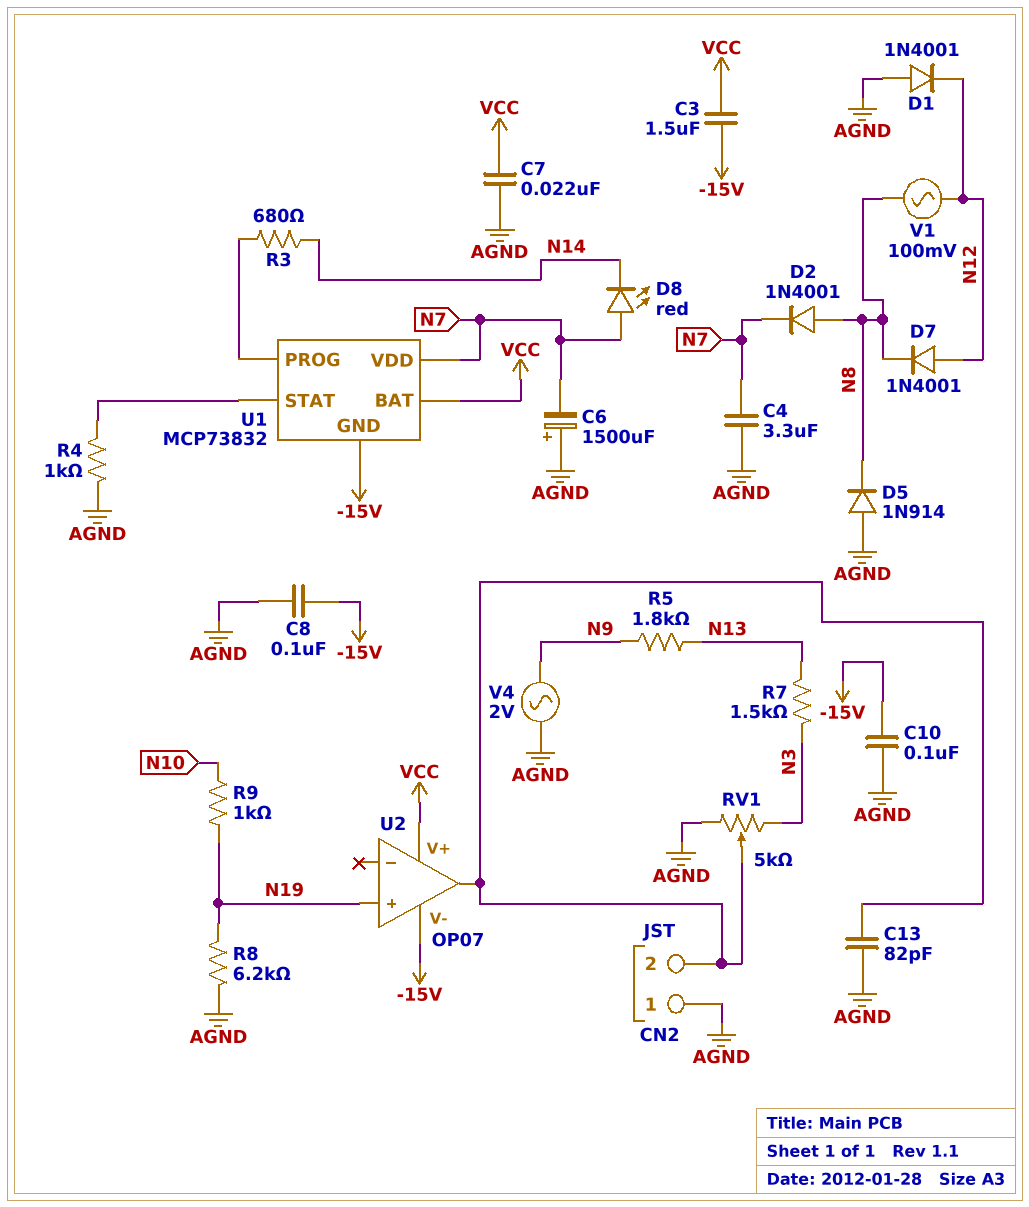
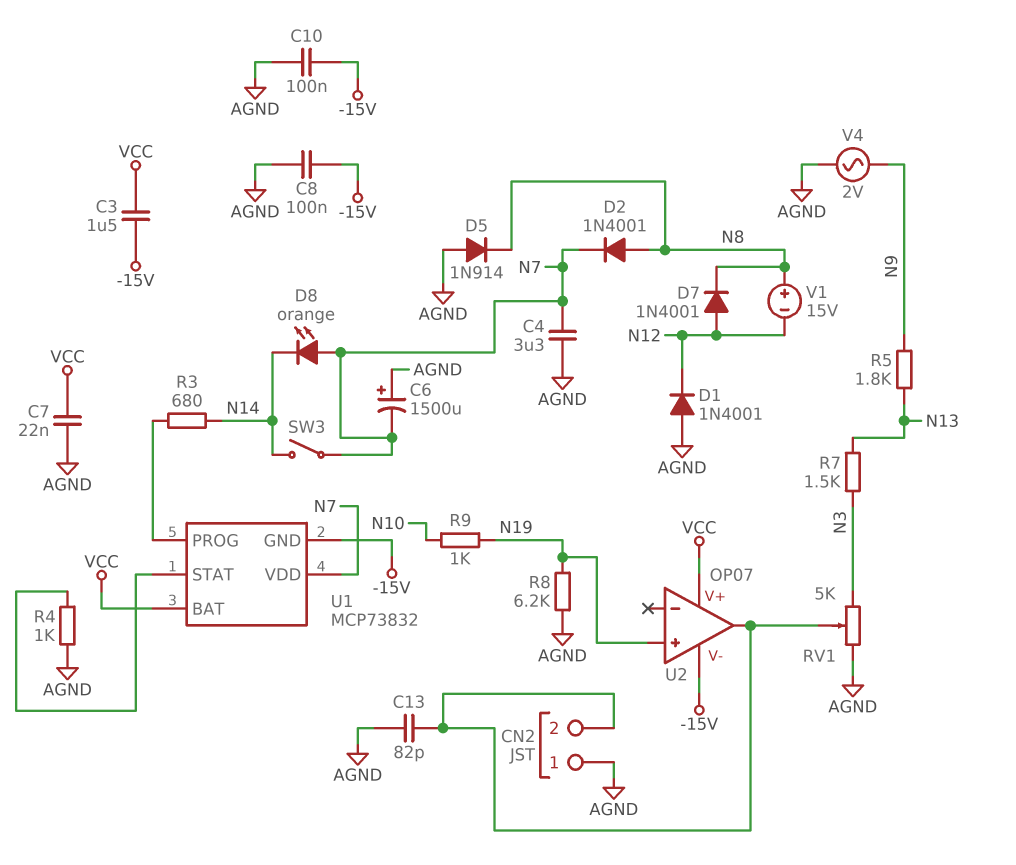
D8: LED red (A N7, K N14) -> LED orange (A N7, K N14)
SW3: none -> switch (N7, N14)
V1: AC 100mV (N8, N12) -> 15V (plus N8, minus N12)

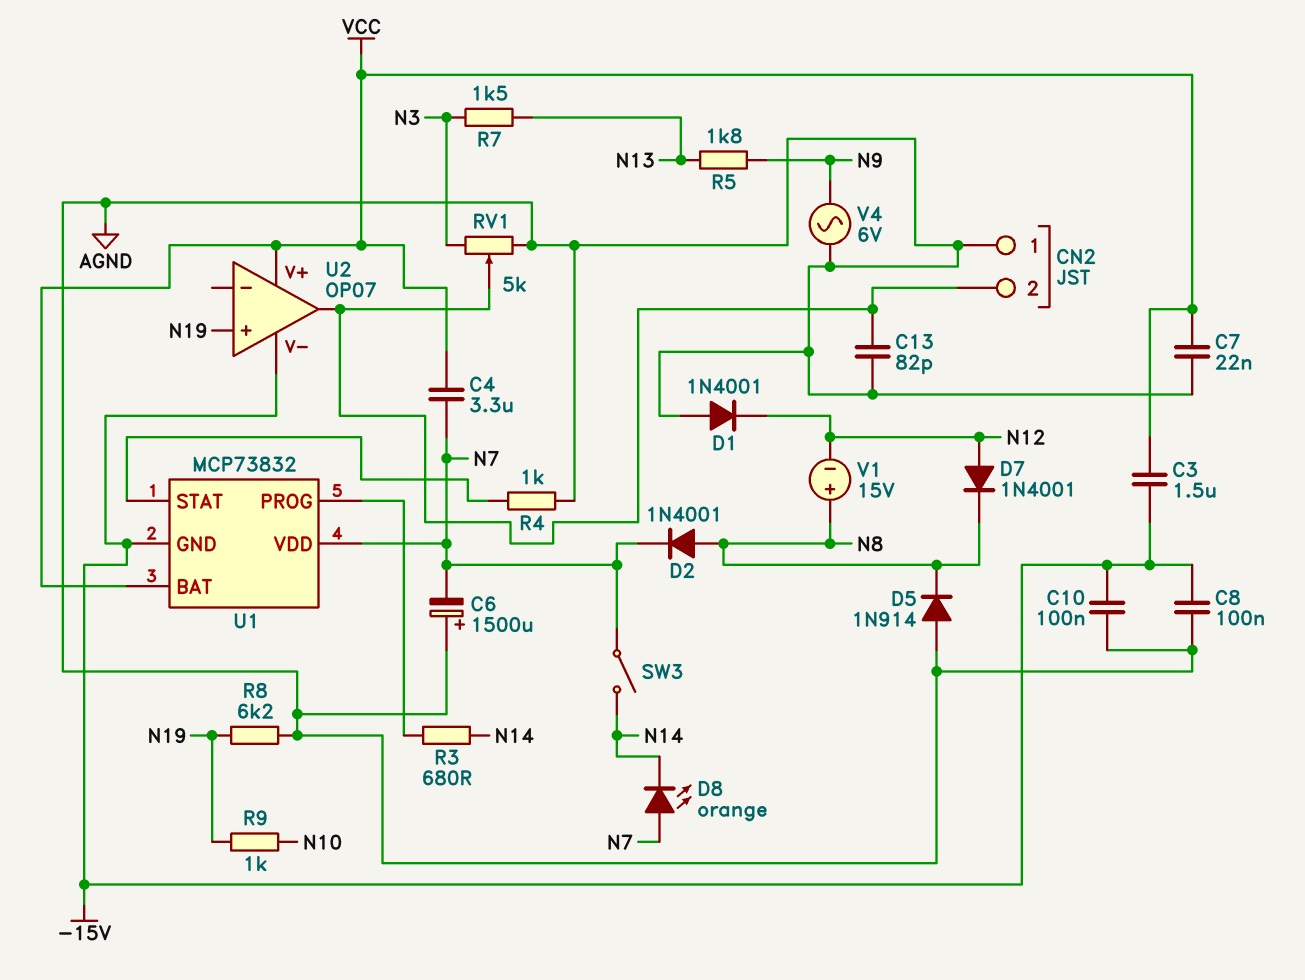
C4: 3.3uF (AGND, N7) -> 3.3uF (N7, VCC)
V4: AC 2V (AGND, N9) -> AC 6V (AGND, N9)

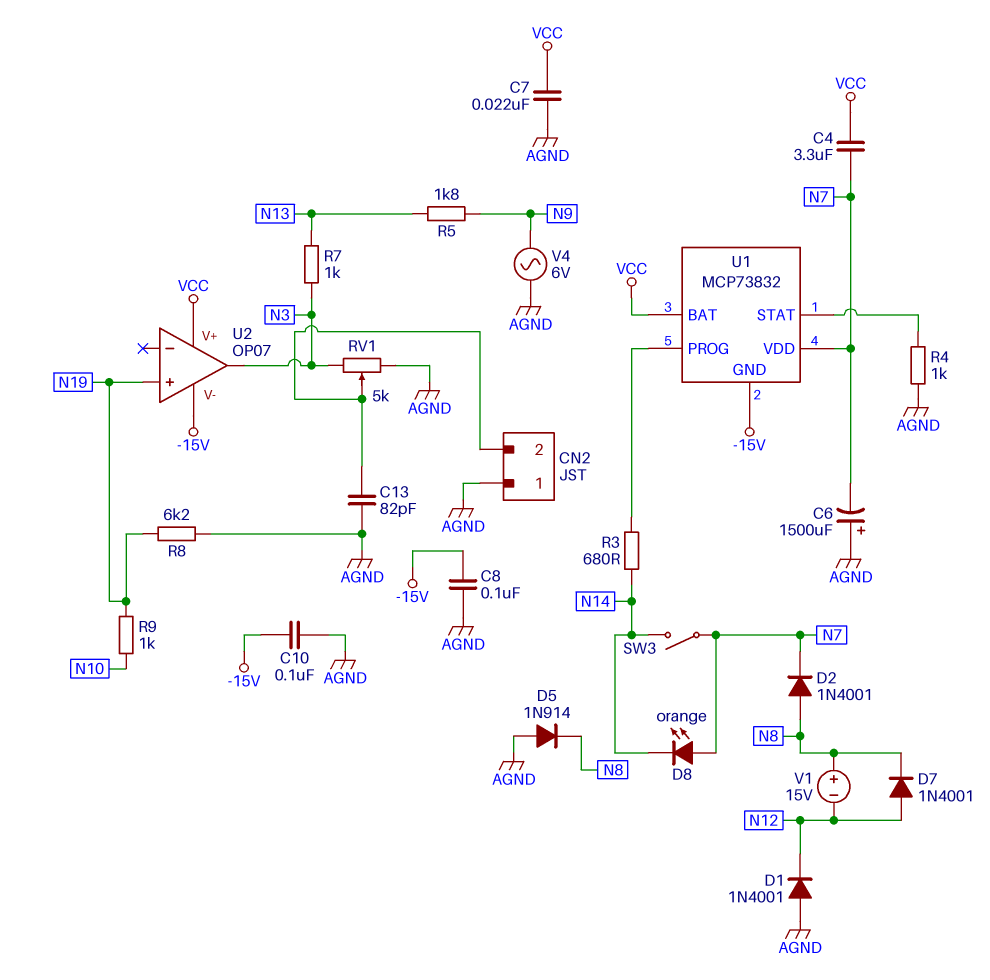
C3: 1.5uF (-15V, VCC) -> none
R7: 1.5k (N3, N13) -> 1k (N3, N13)
U2 pin out: CN2/2 -> N3

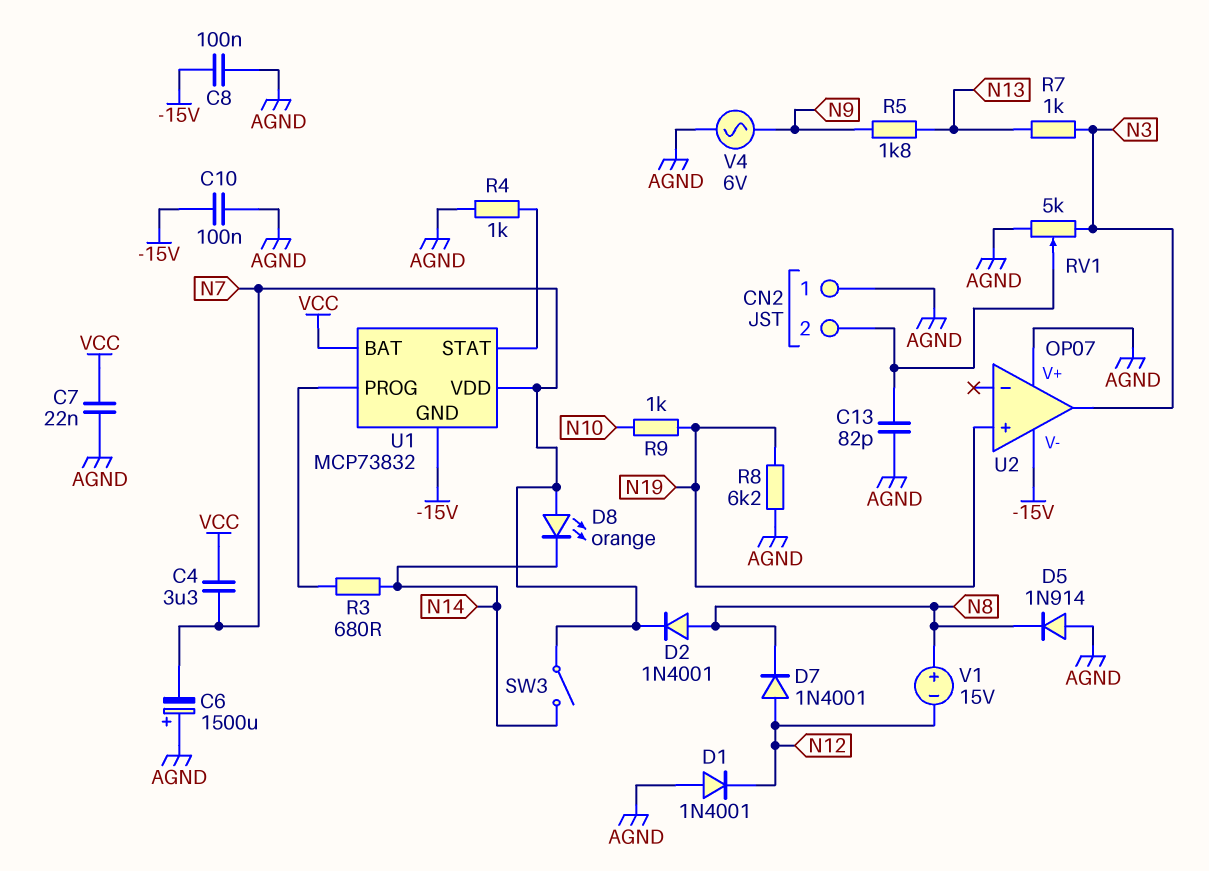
U2 pin V+: VCC -> AGND

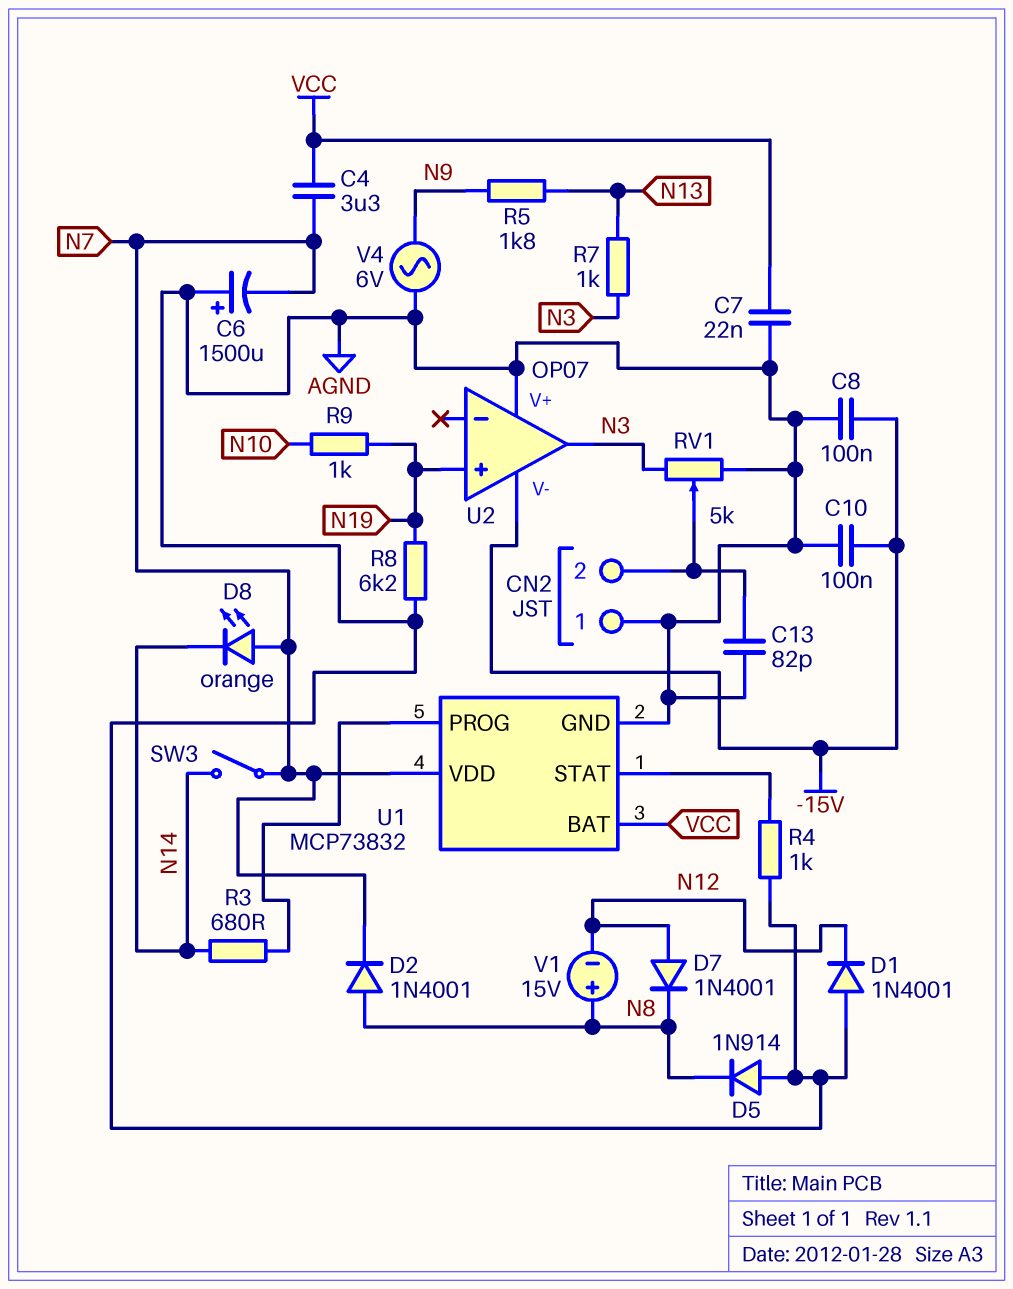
U1 pin GND: -15V -> AGND

